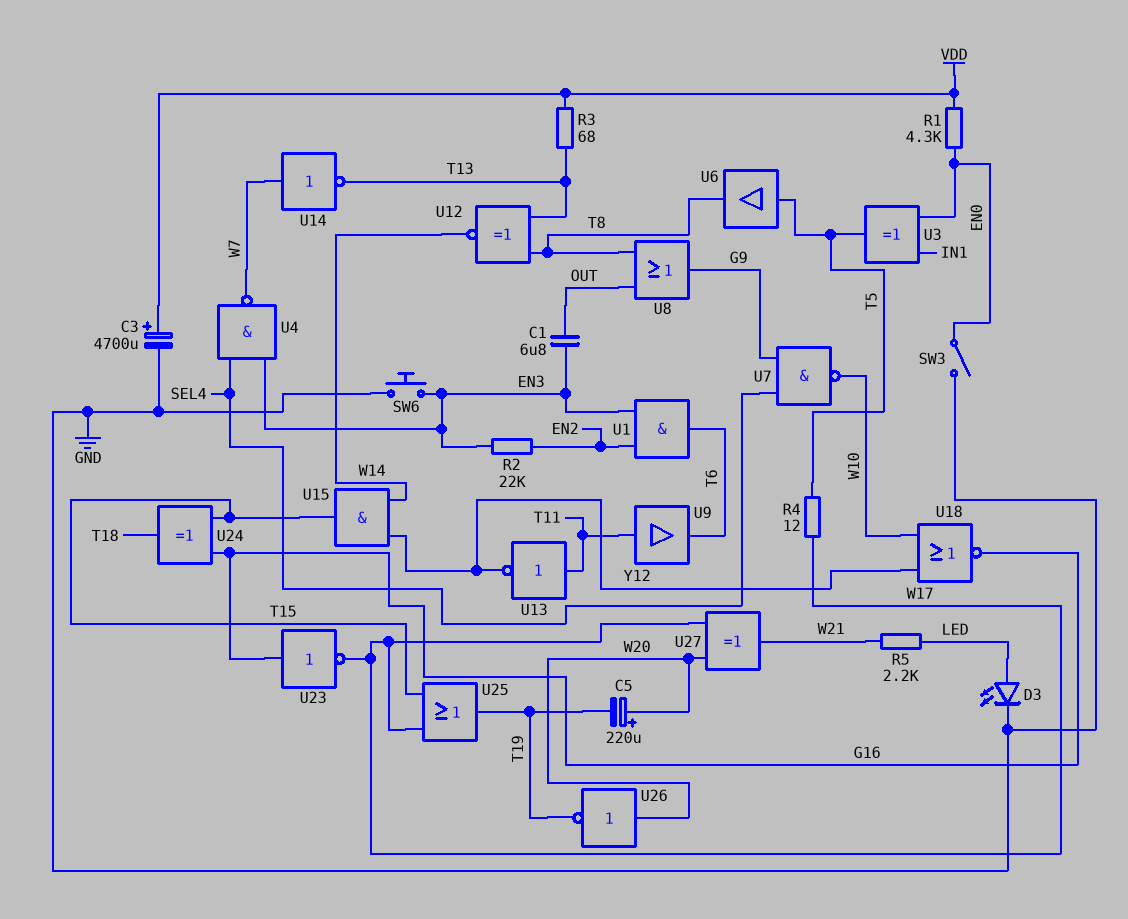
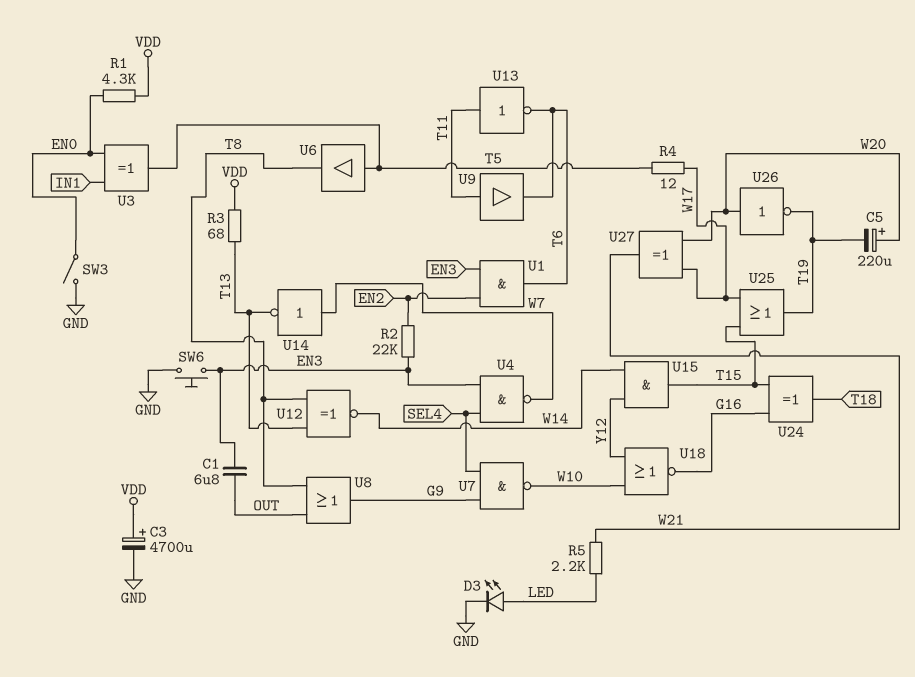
U13: NOT (in T11, out Y12) -> NOT (in T11, out T6)
U23: NOT (in G16, out W17) -> none

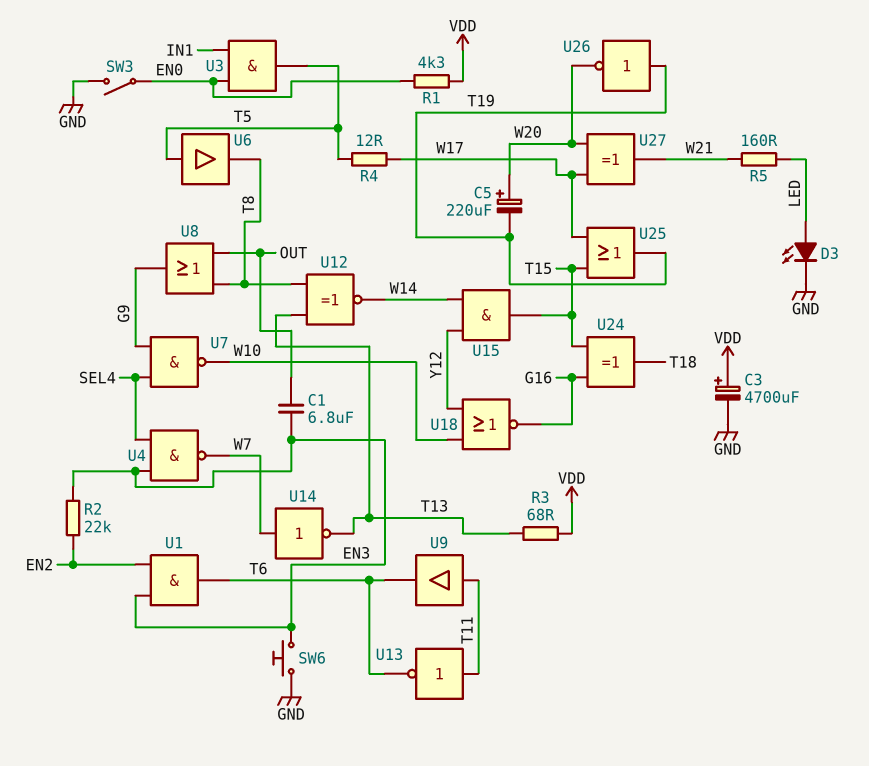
R5: 2.2k (LED, W21) -> 160 (LED, W21)
U3: XOR (in EN0, in IN1, out T5) -> AND (in EN0, in IN1, out T5)
U26: NOT (in W20, out T19) -> NOT (in T19, out W20)

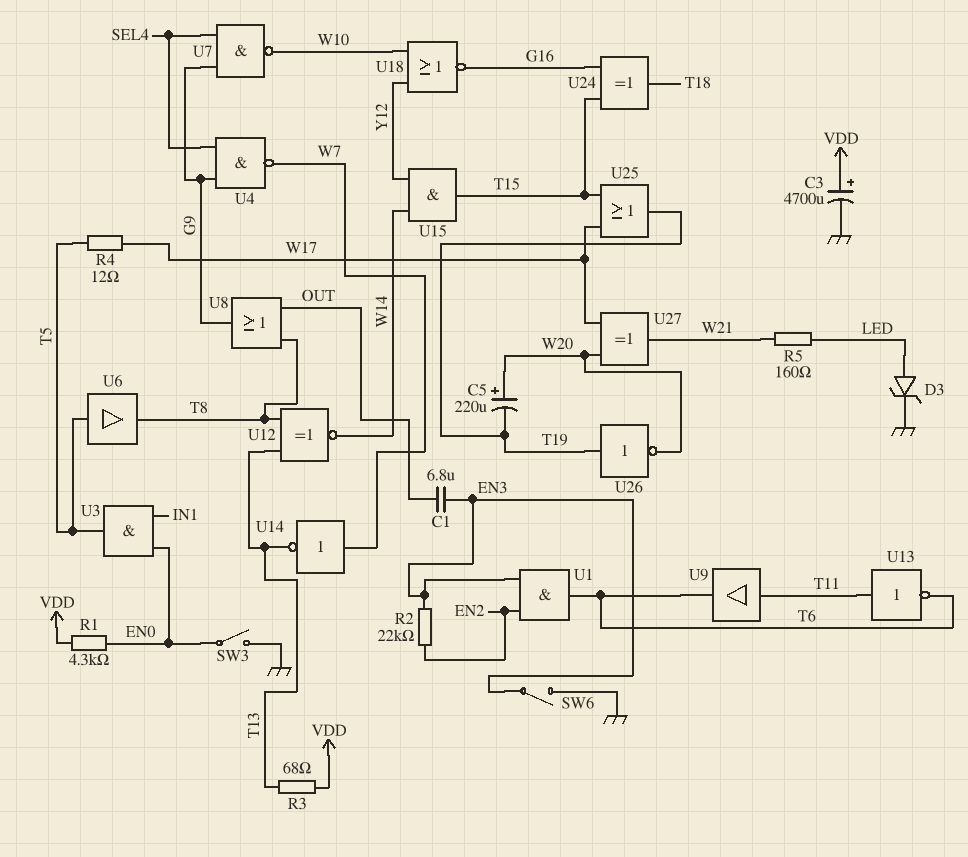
D3: LED (A LED, K GND) -> zener (A LED, K GND)
SW6: button (EN3, GND) -> switch (EN3, GND)
U4: NAND (in EN3, in SEL4, out W7) -> NAND (in G9, in SEL4, out W7)

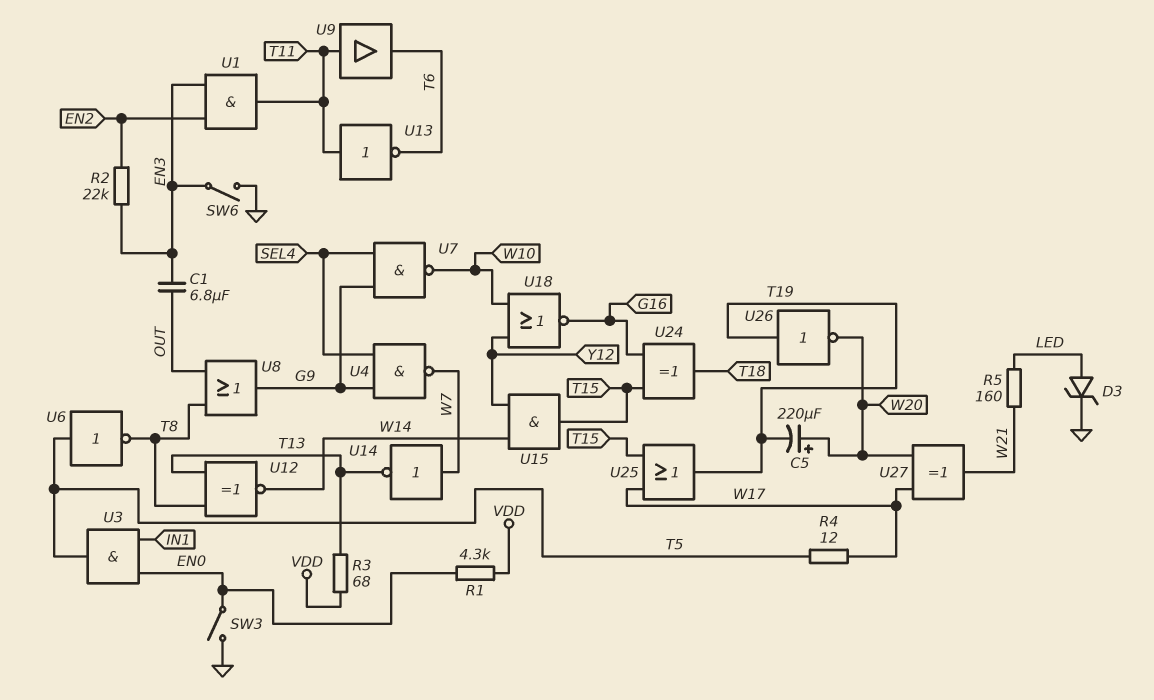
C3: 4700uF (plus VDD, minus GND) -> none
U1: AND (in EN2, in EN3, out T6) -> AND (in EN2, in EN3, out T11)
U6: buffer (in T5, out T8) -> NOT (in T5, out T8)

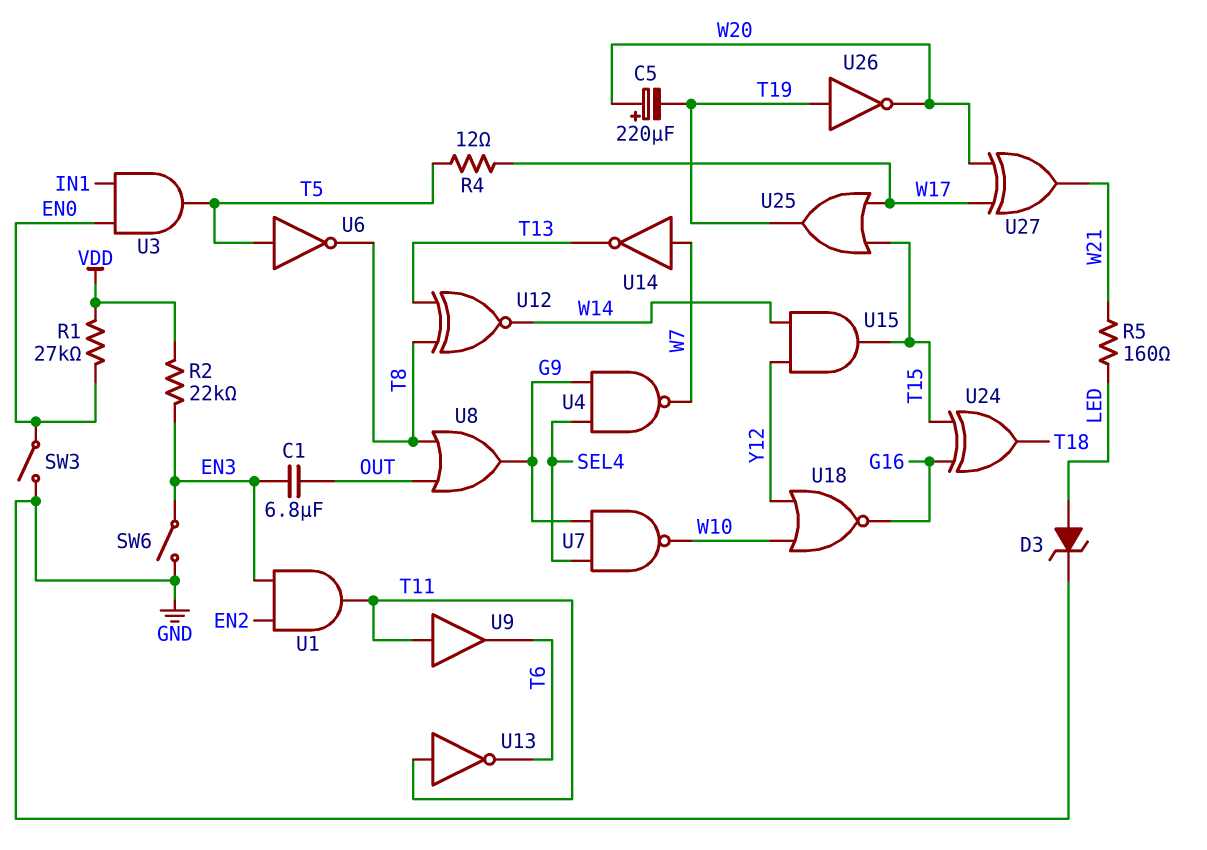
R1: 4.3k (EN0, VDD) -> 27k (EN0, VDD)
R2: 22k (EN2, EN3) -> 22k (EN3, VDD)
R3: 68 (T13, VDD) -> none

